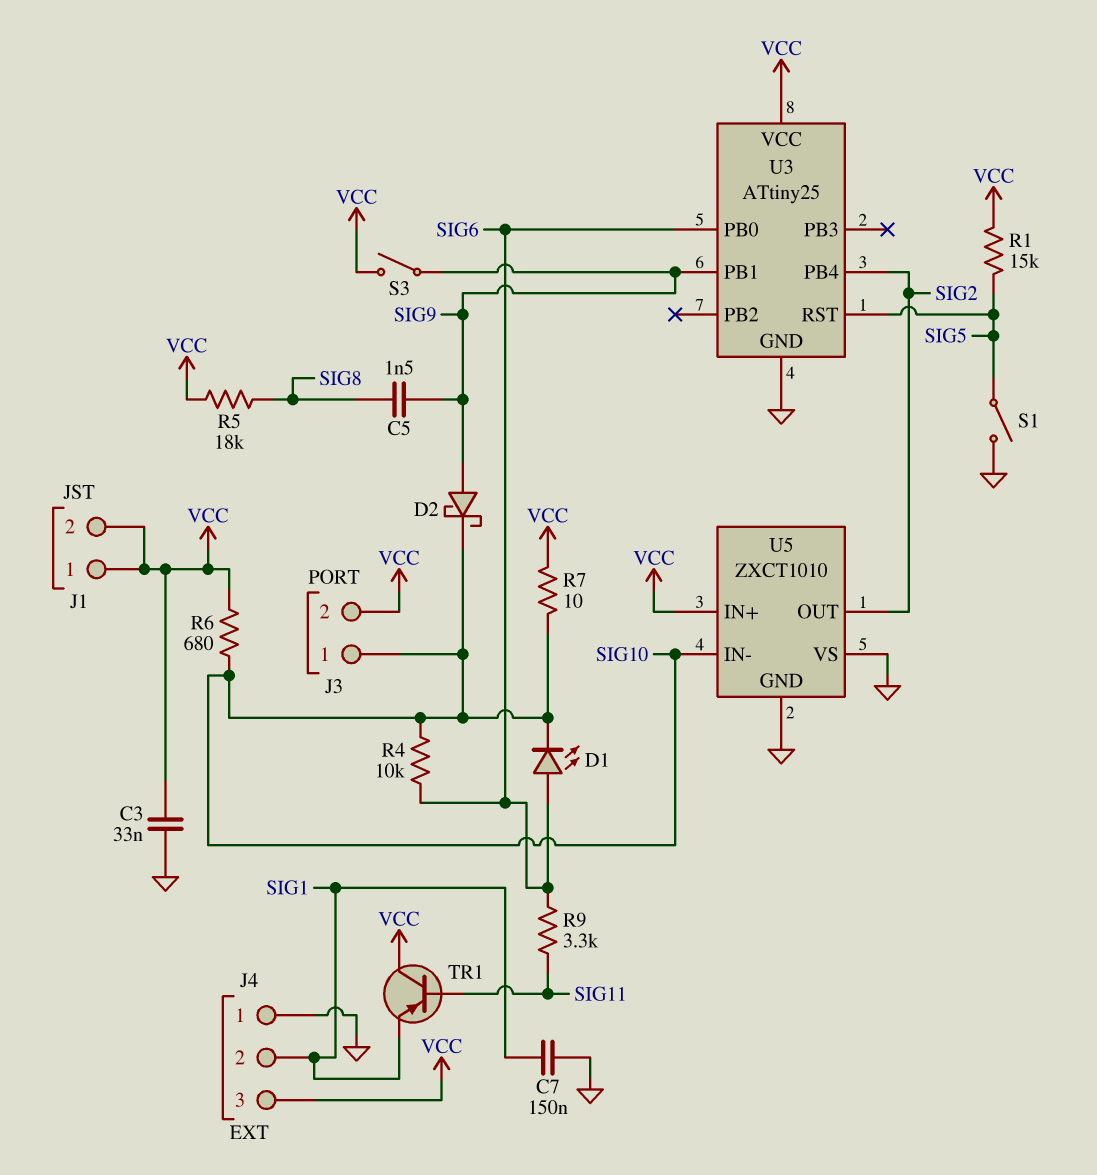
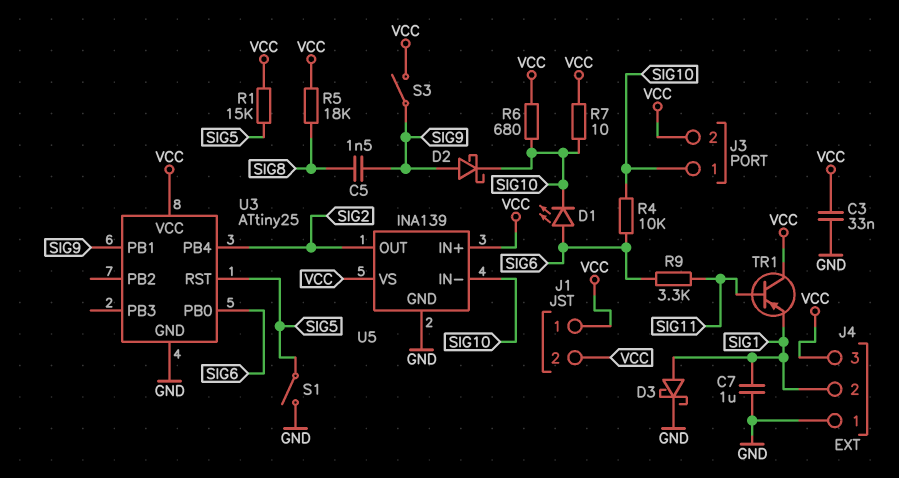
C7: 150nF (GND, SIG1) -> 1uF (GND, SIG1)
D3: none -> schottky (A SIG1, K GND)
U5: ZXCT1010 -> INA139
U5 pin VS: GND -> VCC

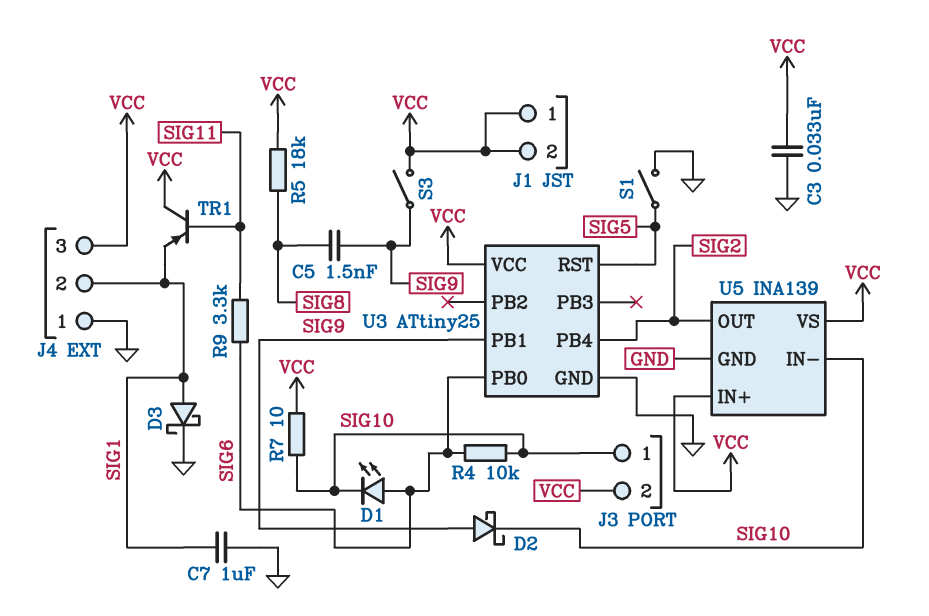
R1: 15k (SIG5, VCC) -> none
R6: 680 (SIG10, VCC) -> none

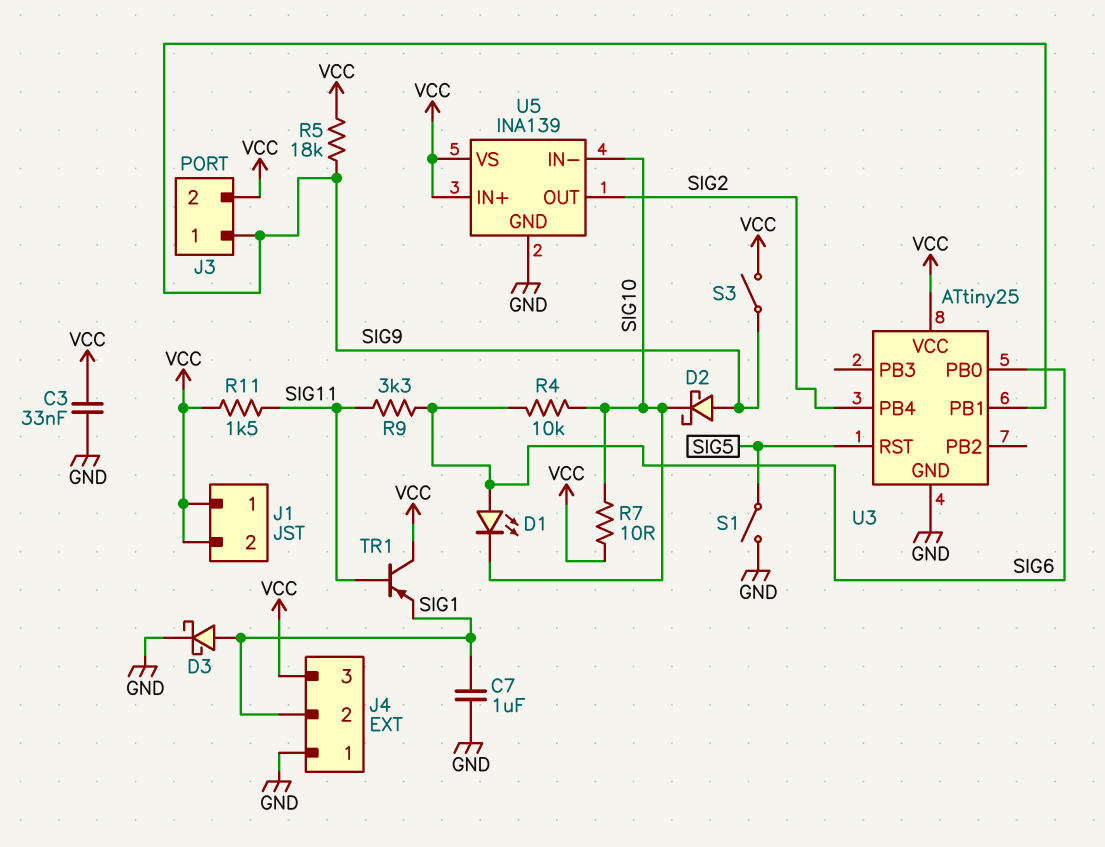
C5: 1.5nF (SIG8, SIG9) -> none
J3 pin 1: SIG10 -> SIG9
R5: 18k (SIG8, VCC) -> 18k (SIG9, VCC)
R11: none -> 1.5k (SIG11, VCC)

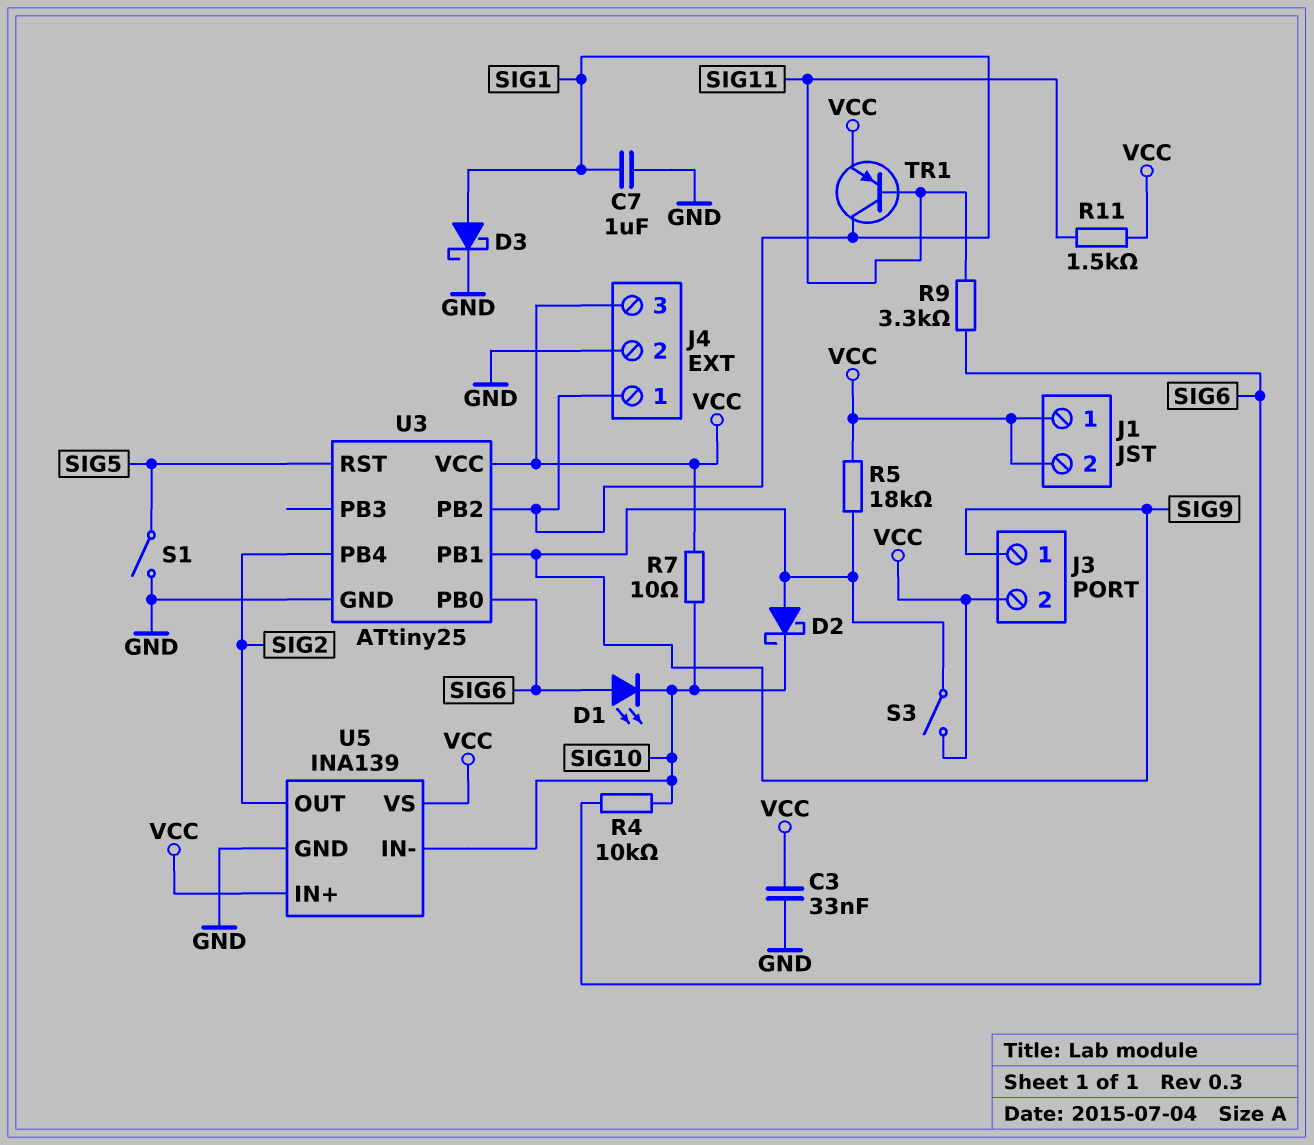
J4 pin 1: GND -> SIG1
J4 pin 2: SIG1 -> GND
TR1: PNP (B SIG11, C VCC, E SIG1) -> PNP (B SIG11, C SIG1, E VCC)
U3 pin PB2: none -> SIG1

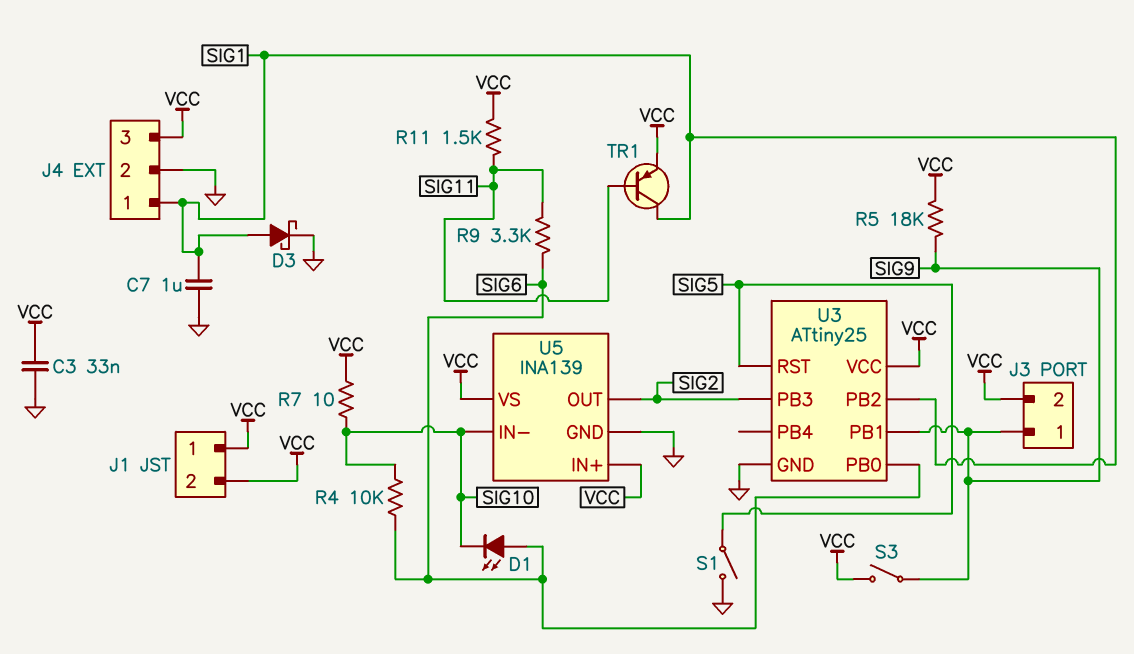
D2: schottky (A SIG9, K SIG10) -> none
U3 pin PB3: none -> SIG2
U3 pin PB4: SIG2 -> none

